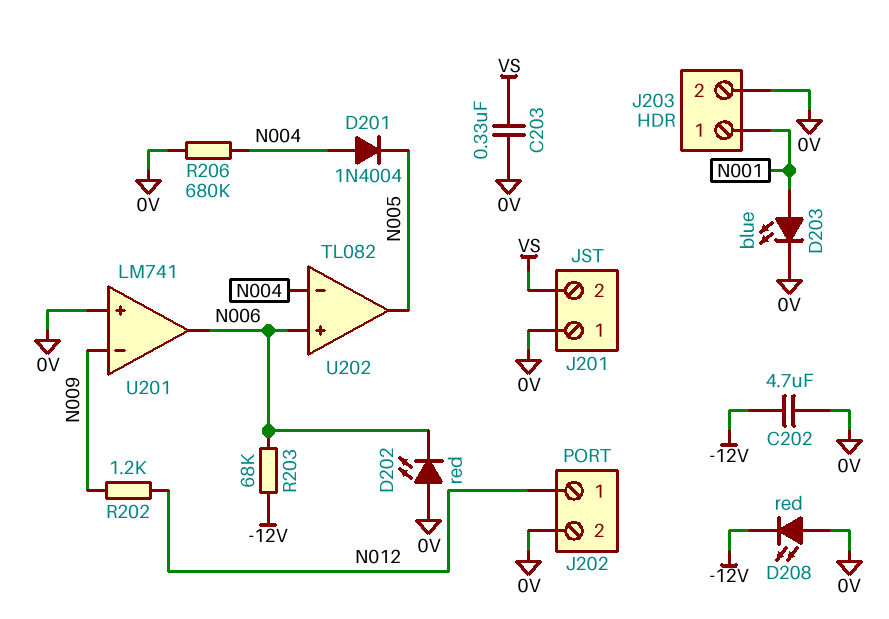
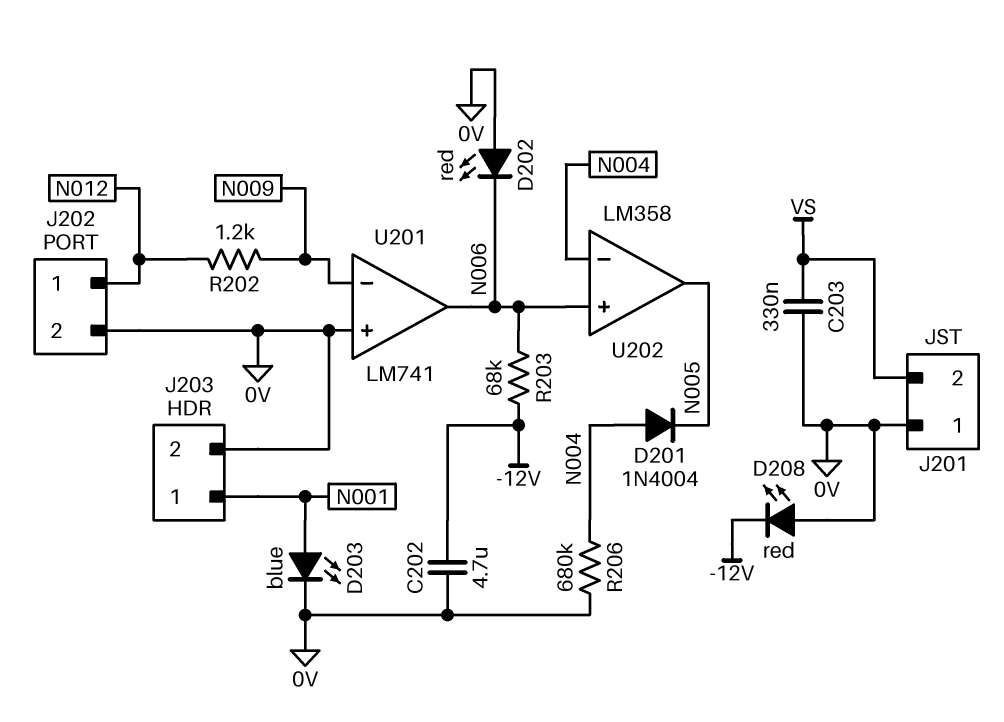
U202: TL082 -> LM358

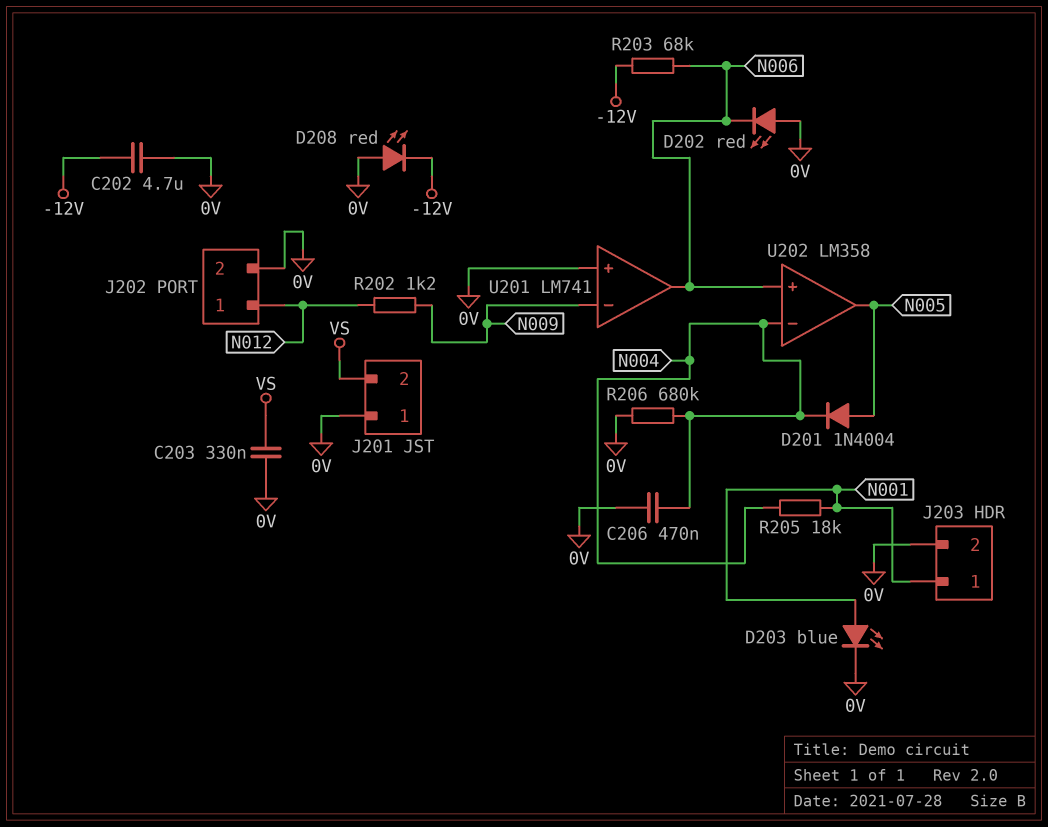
C206: none -> 470nF (0V, N004)
D201: diode 1N4004 (A N004, K N005) -> diode 1N4004 (A N005, K N004)
R205: none -> 18k (N001, N004)

